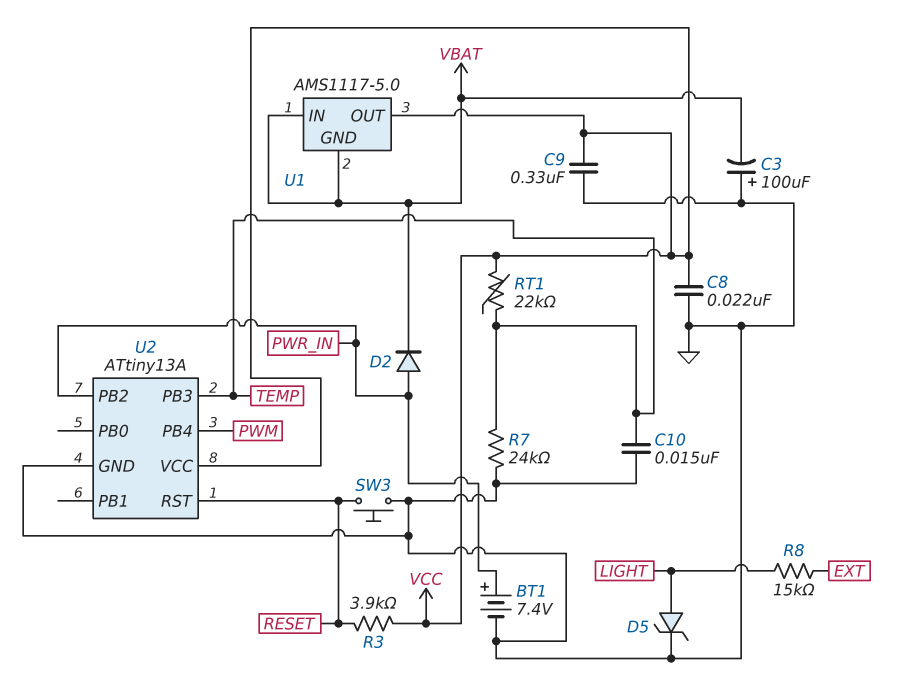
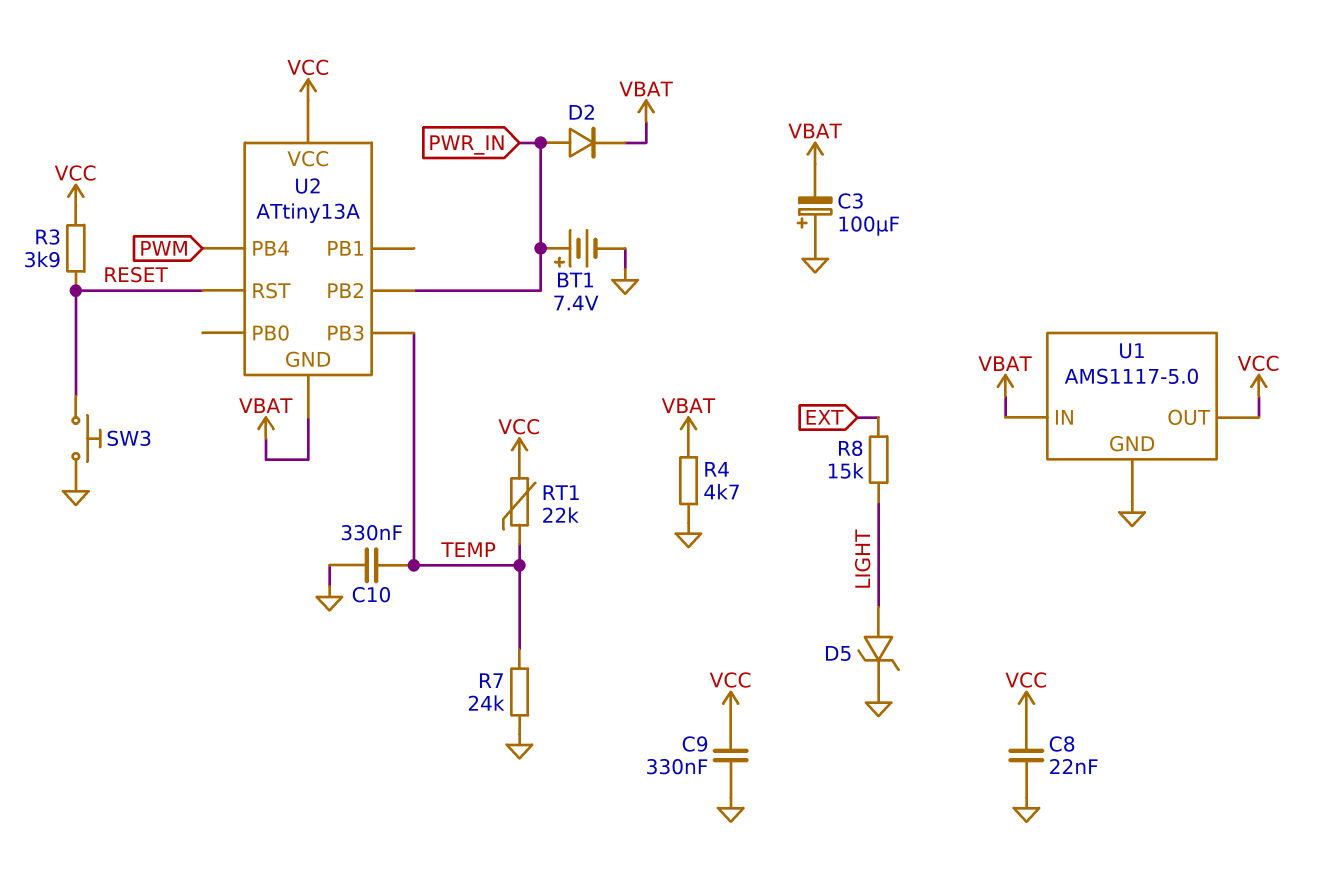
C10: 15nF (GND, TEMP) -> 330nF (GND, TEMP)
R4: none -> 4.7k (GND, VBAT)
U1 pin GND: VBAT -> GND
U2 pin GND: GND -> VBAT

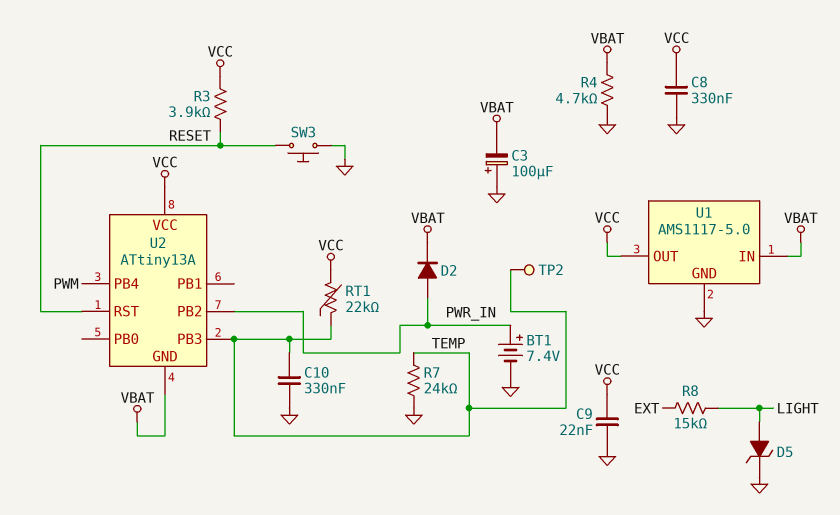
C8: 22nF (GND, VCC) -> 330nF (GND, VCC)
C9: 330nF (GND, VCC) -> 22nF (GND, VCC)
TP2: none -> test point (TEMP)

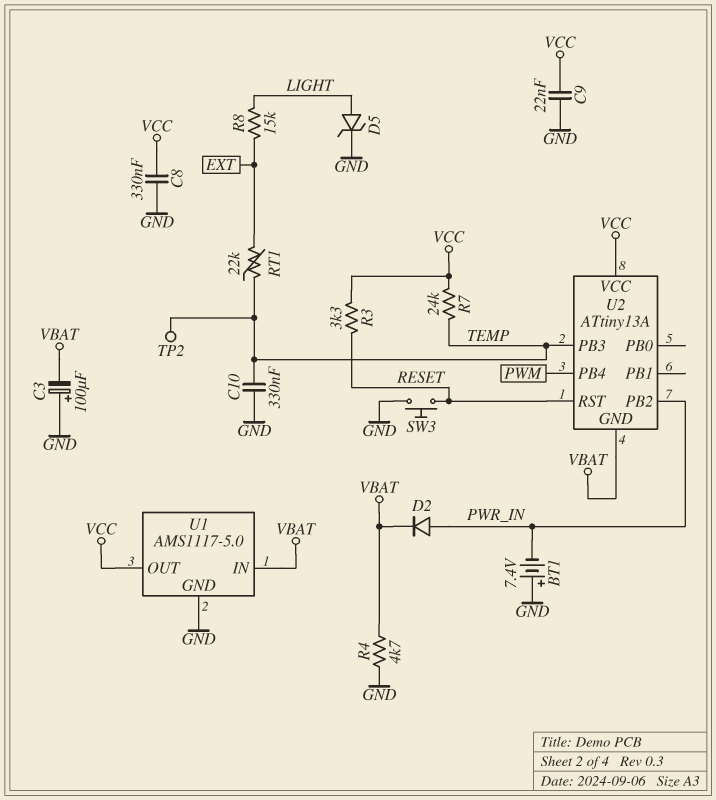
BT1: 7.4V (plus PWR_IN, minus GND) -> 7.4V (plus GND, minus PWR_IN)
R3: 3.9k (RESET, VCC) -> 3.3k (RESET, VCC)
R7: 24k (GND, TEMP) -> 24k (TEMP, VCC)
RT1: 22k (TEMP, VCC) -> 22k (EXT, TEMP)

